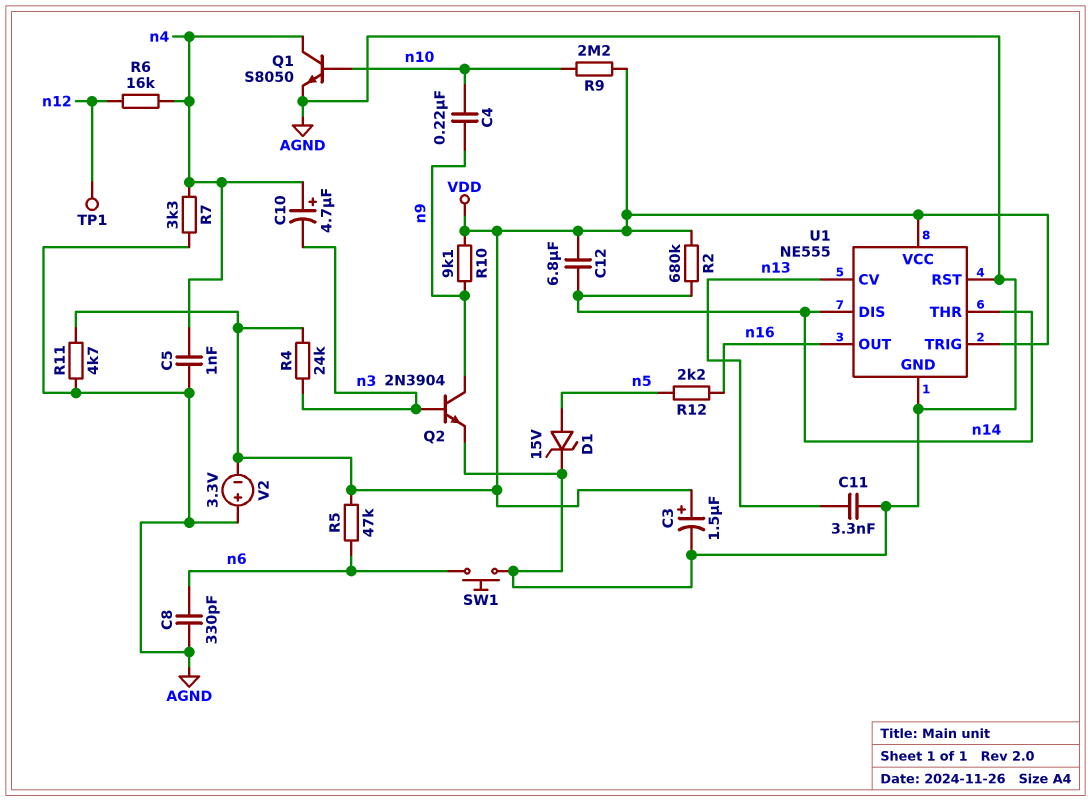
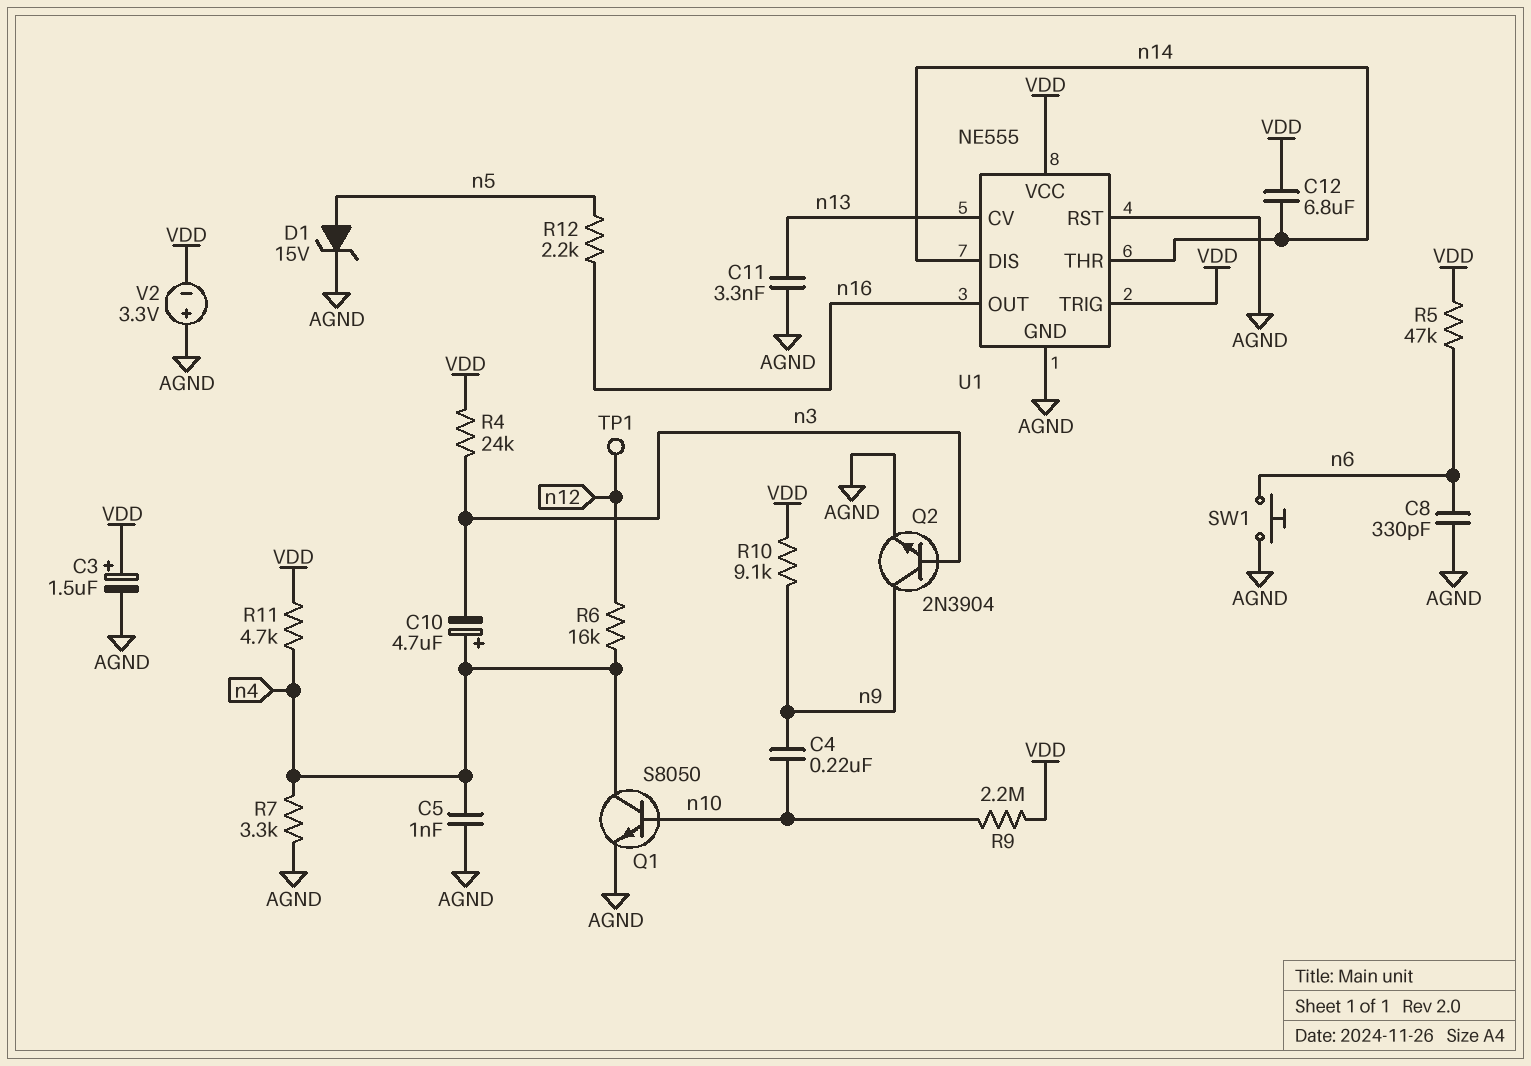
R2: 680k (VDD, n14) -> none
R11: 4.7k (AGND, VDD) -> 4.7k (VDD, n4)

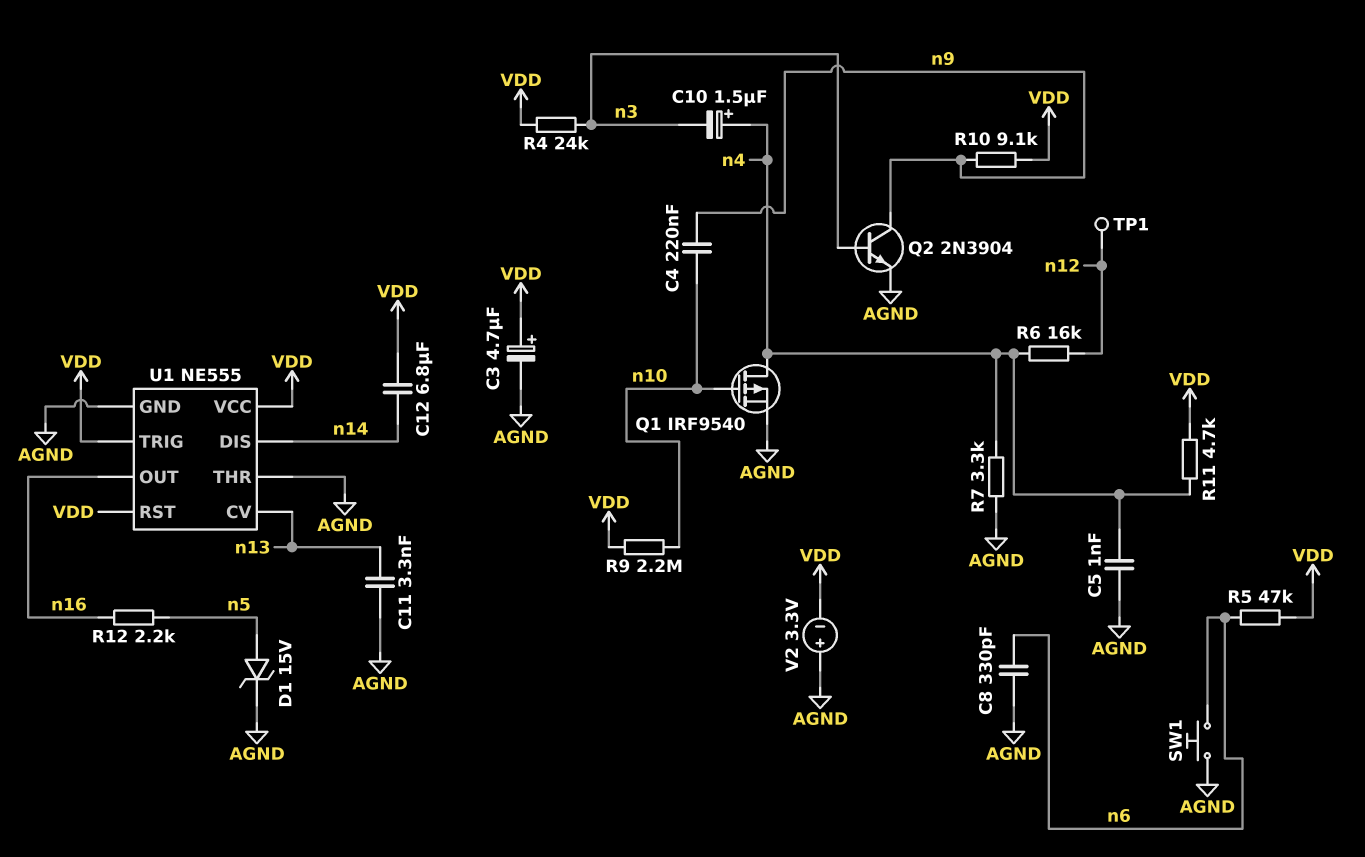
C3: 1.5uF (plus VDD, minus AGND) -> 4.7uF (plus VDD, minus AGND)
C10: 4.7uF (plus n4, minus n3) -> 1.5uF (plus n4, minus n3)
Q1: NPN S8050 (B n10, C n4, E AGND) -> PMOS IRF9540 (G n10, D n4, S AGND)
U1 pin RST: AGND -> VDD
U1 pin THR: n14 -> AGND

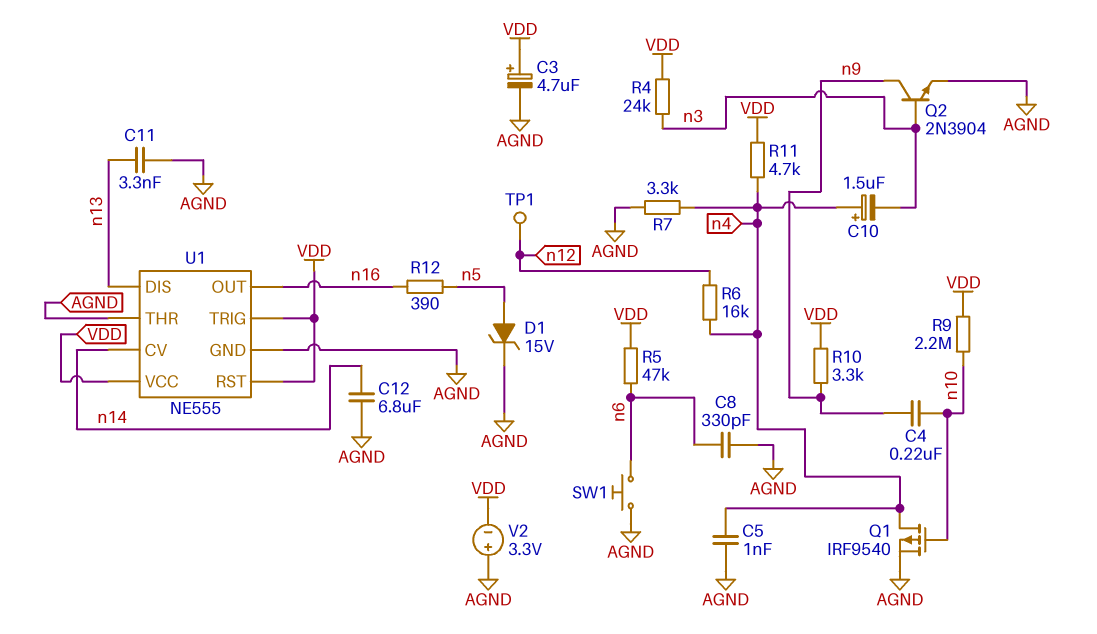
C12: 6.8uF (VDD, n14) -> 6.8uF (AGND, n14)
R10: 9.1k (VDD, n9) -> 3.3k (VDD, n9)
R12: 2.2k (n5, n16) -> 390 (n5, n16)
U1 pin CV: n13 -> n14
U1 pin DIS: n14 -> n13

